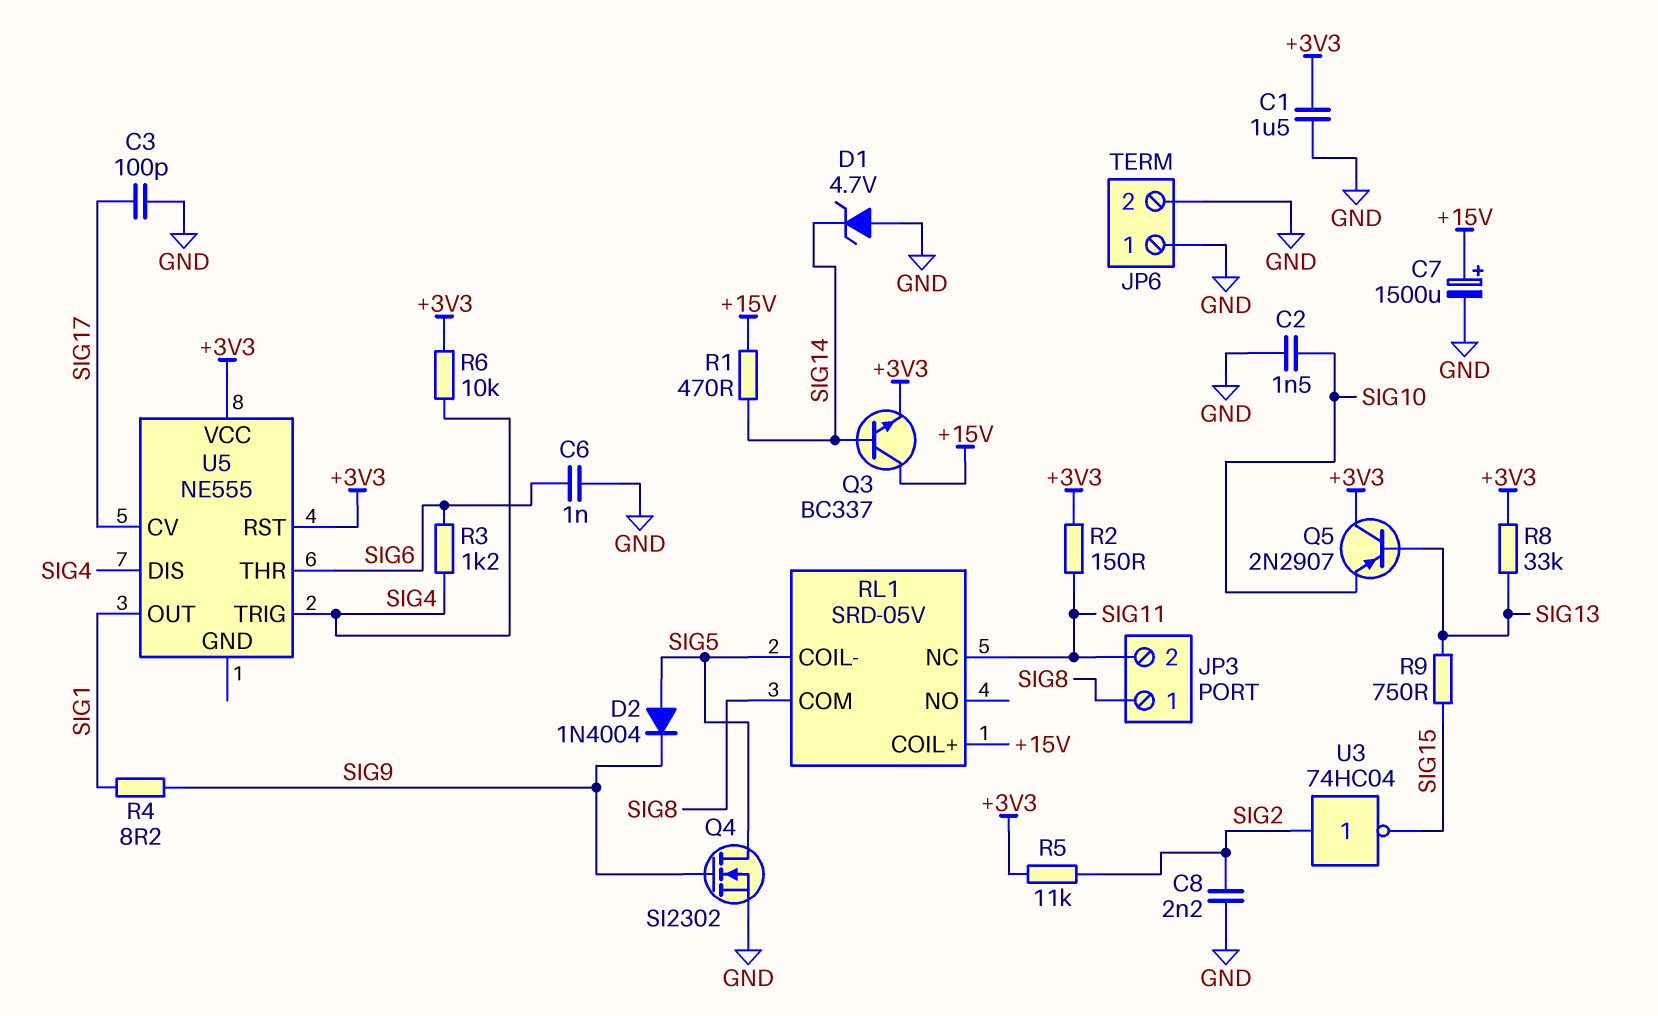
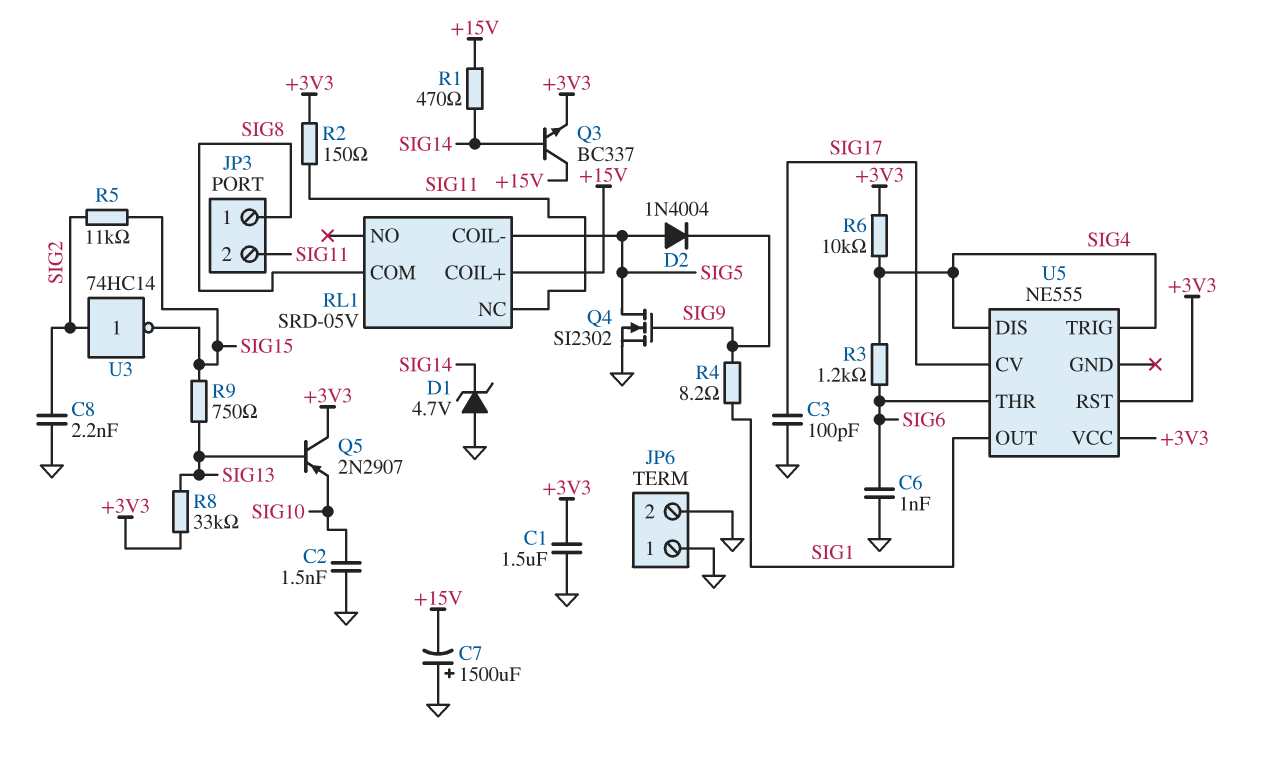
C7: 1500uF (plus +15V, minus GND) -> 1500uF (plus GND, minus +15V)
R5: 11k (+3V3, SIG2) -> 11k (SIG2, SIG15)
U3: NOT 74HC04 (in SIG2, out SIG15) -> NOT 74HC14 (in SIG2, out SIG15)

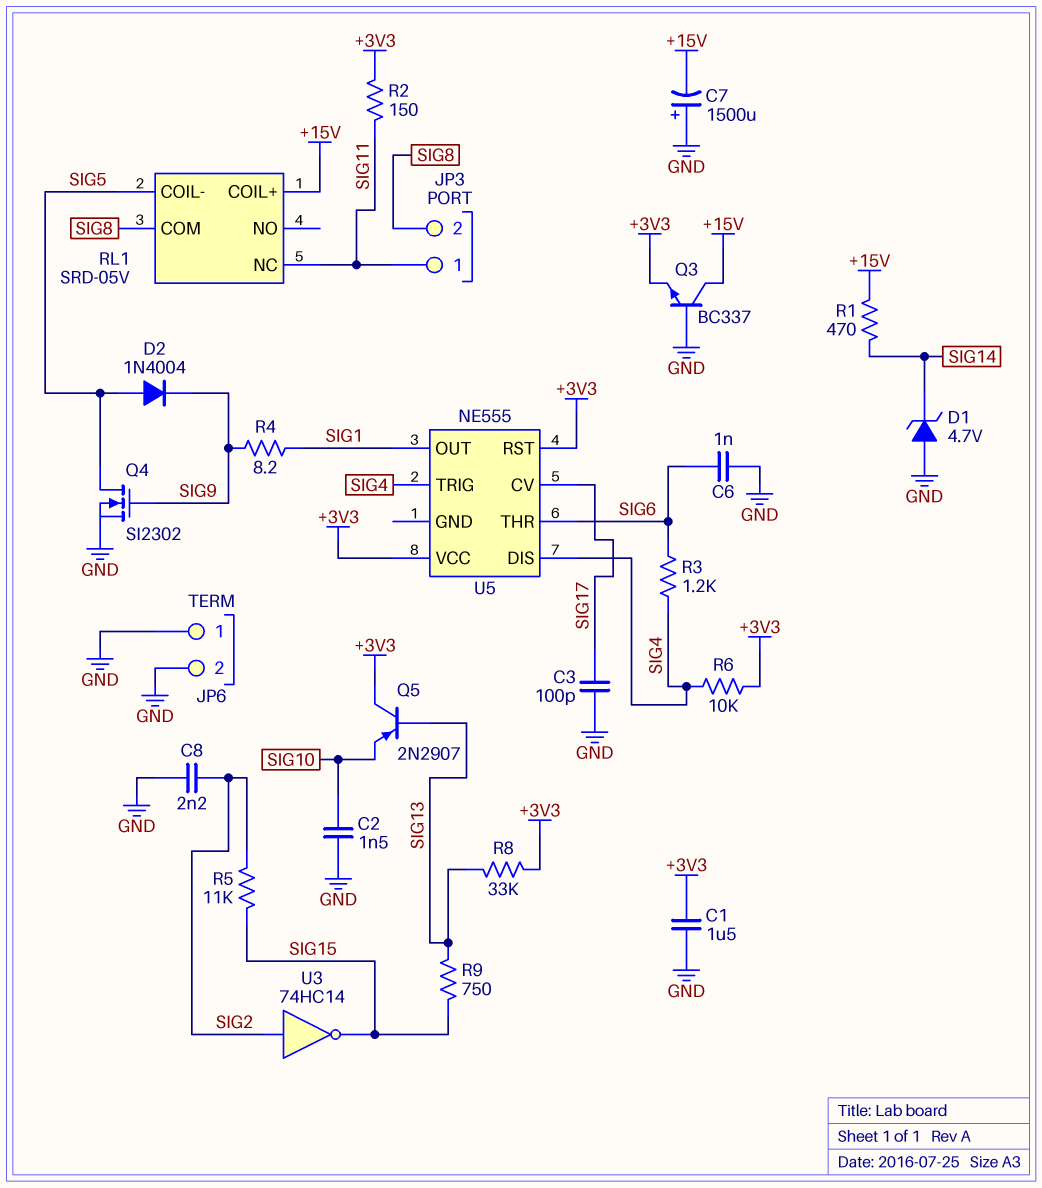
JP3 pin 1: SIG8 -> SIG11
JP3 pin 2: SIG11 -> SIG8
Q3: NPN BC337 (B SIG14, C +15V, E +3V3) -> NPN BC337 (B GND, C +15V, E +3V3)

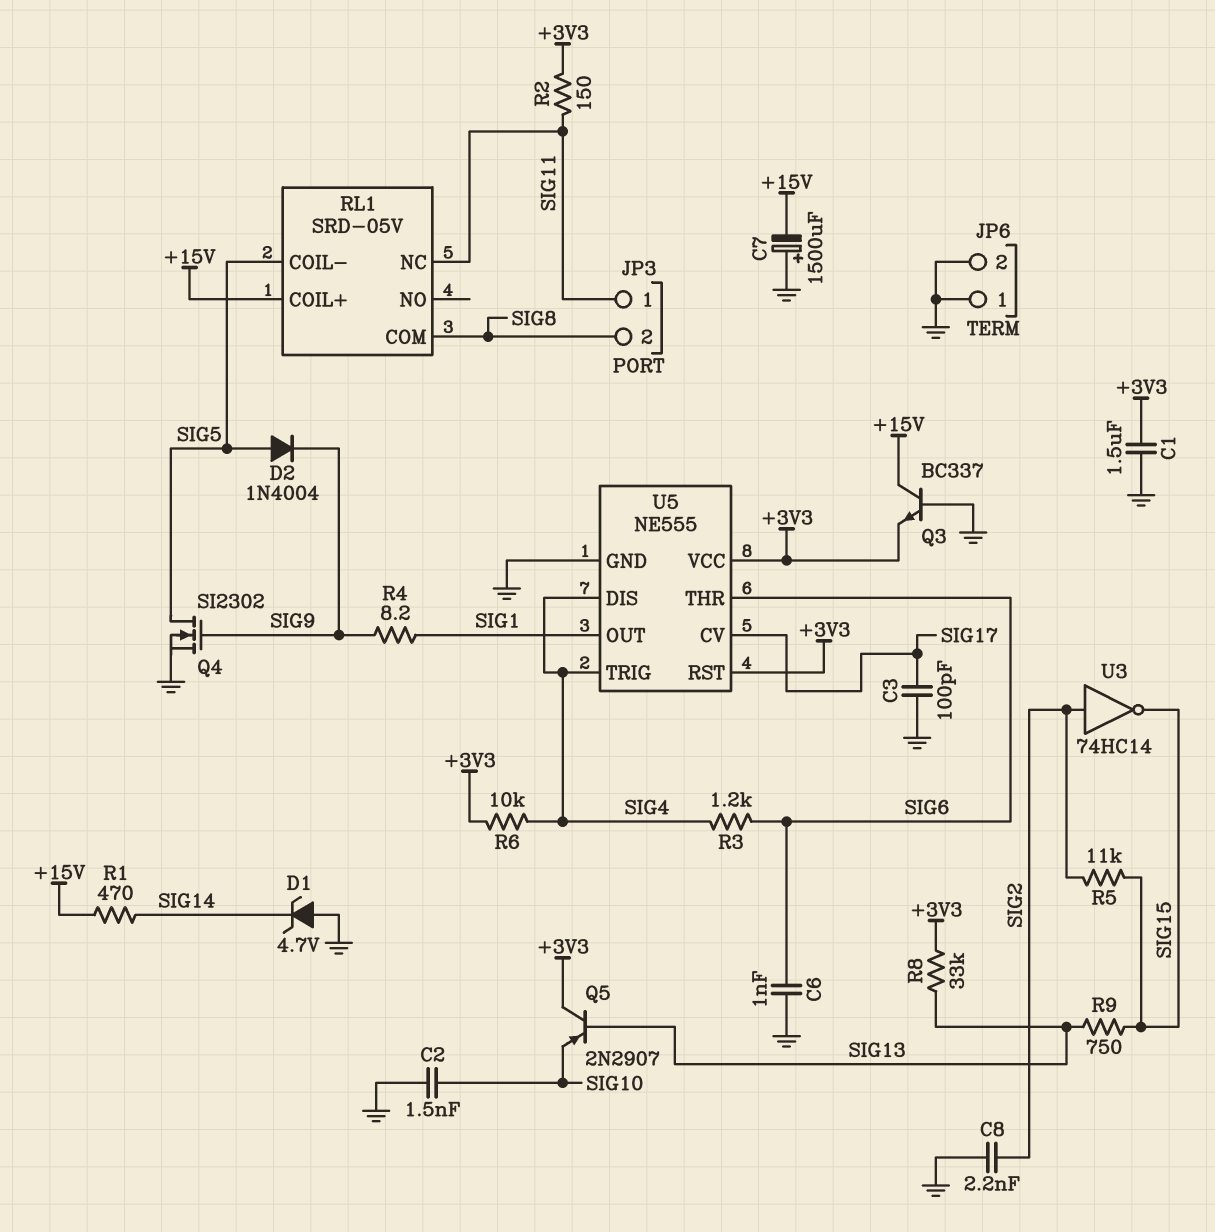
U5 pin GND: none -> GND

